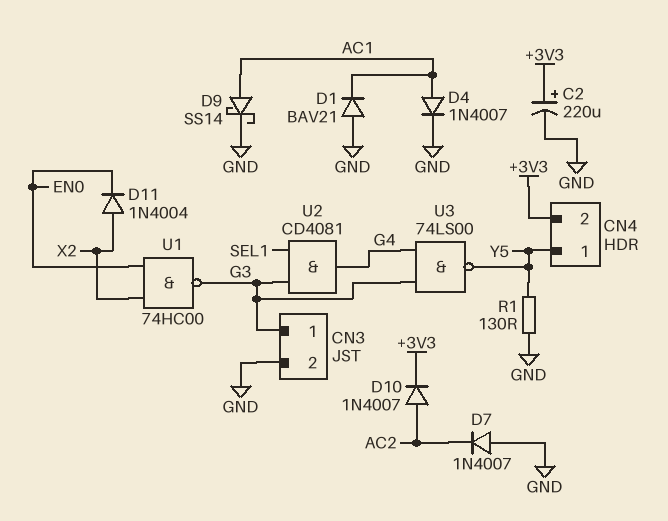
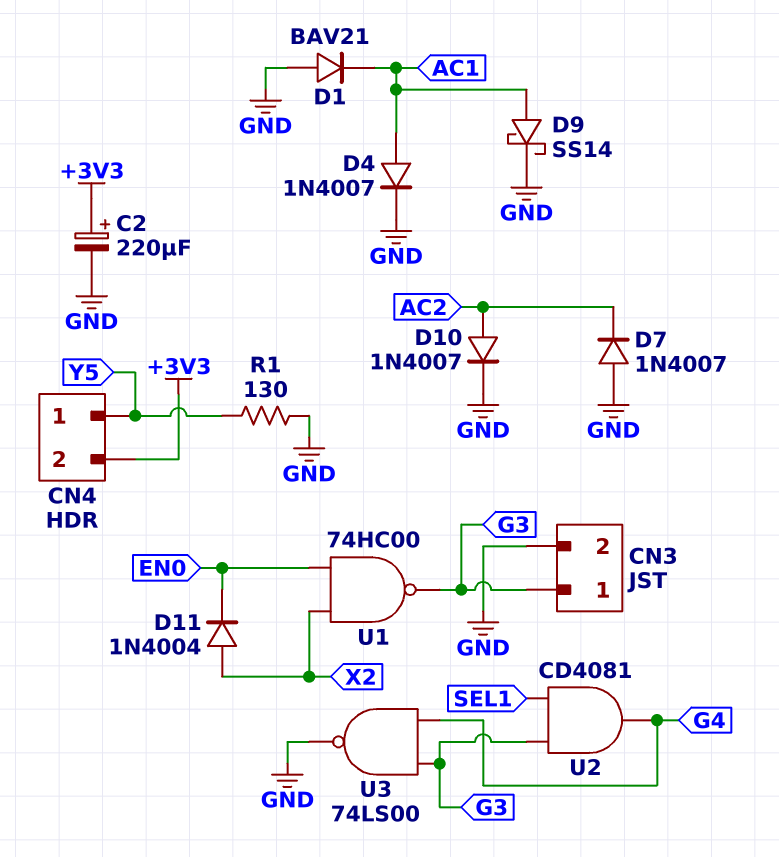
D10: diode 1N4007 (A AC2, K +3V3) -> diode 1N4007 (A AC2, K GND)
U3: NAND 74LS00 (in G3, in G4, out Y5) -> NAND 74LS00 (in G3, in G4, out GND)

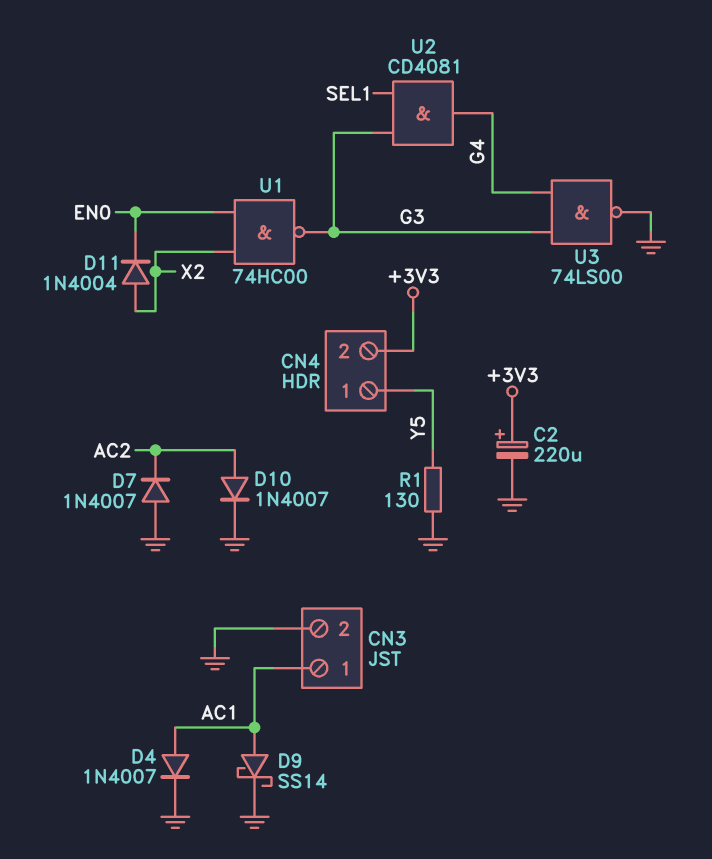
CN3 pin 1: G3 -> AC1
D1: diode BAV21 (A GND, K AC1) -> none

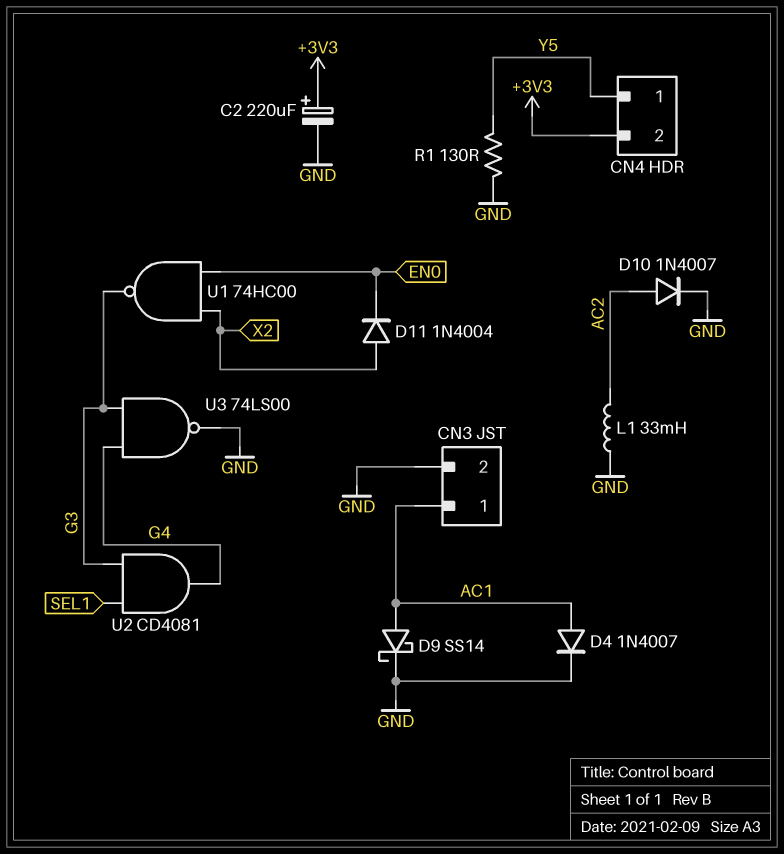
D7: diode 1N4007 (A GND, K AC2) -> none
L1: none -> 33mH (AC2, GND)

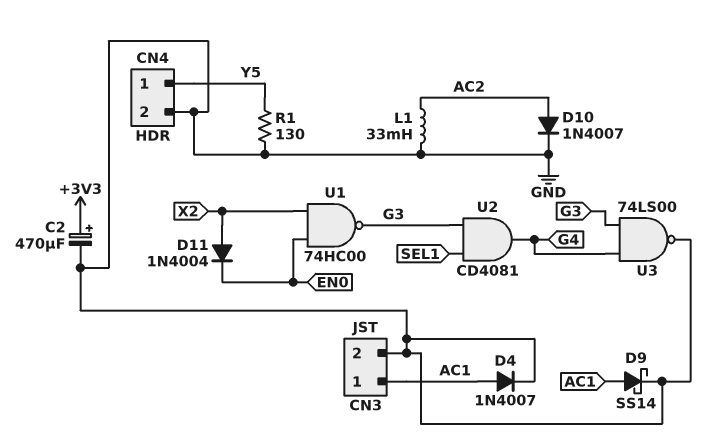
C2: 220uF (plus +3V3, minus GND) -> 470uF (plus +3V3, minus GND)
CN4 pin 2: +3V3 -> GND

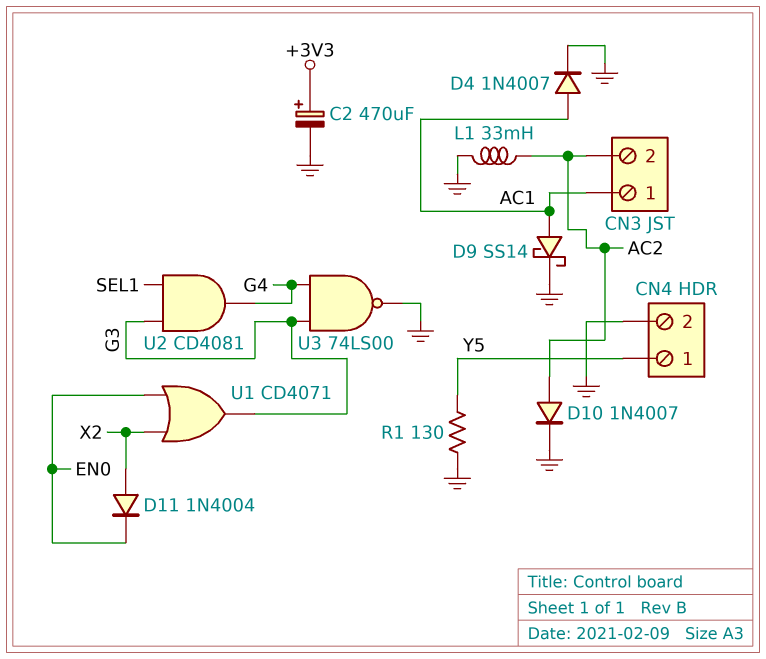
CN3 pin 2: GND -> AC2
U1: NAND 74HC00 (in EN0, in X2, out G3) -> OR CD4071 (in EN0, in X2, out G3)

